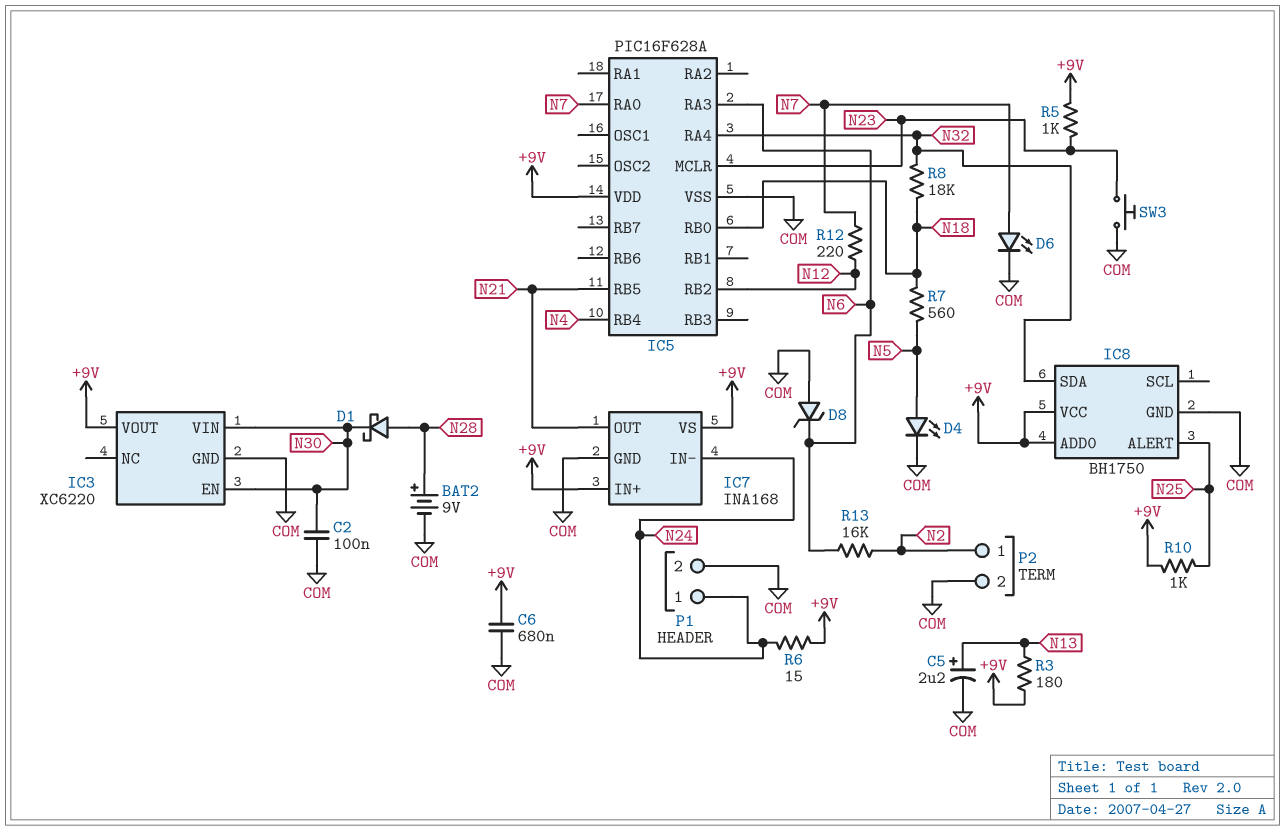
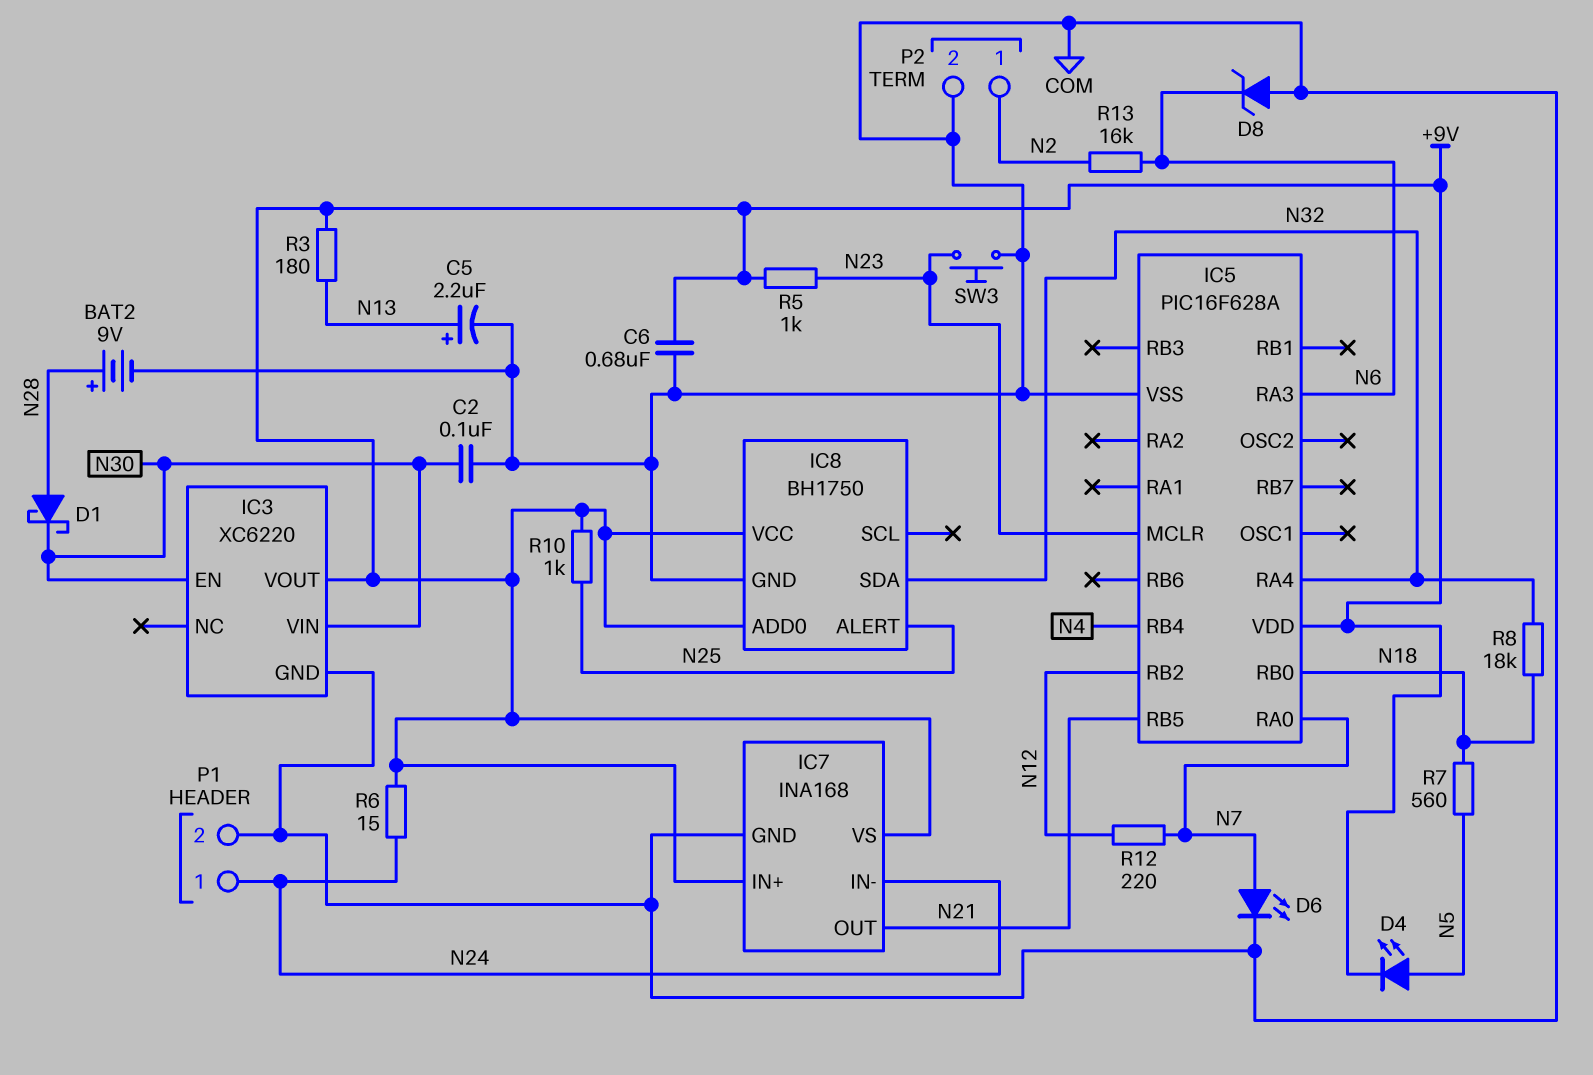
D4: LED (A N5, K COM) -> LED (A N5, K +9V)

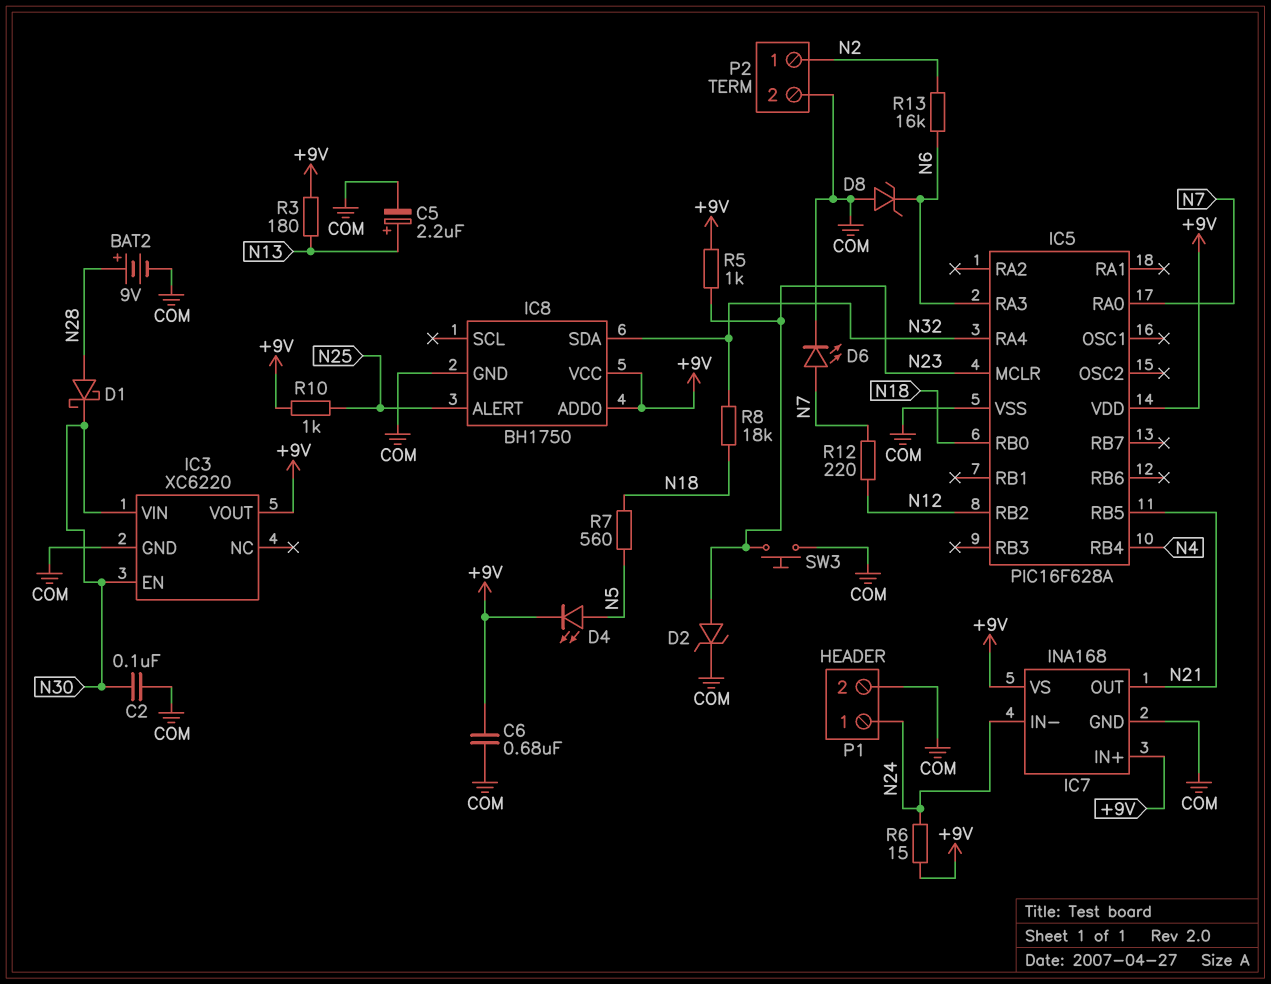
D2: none -> zener (A N23, K COM)

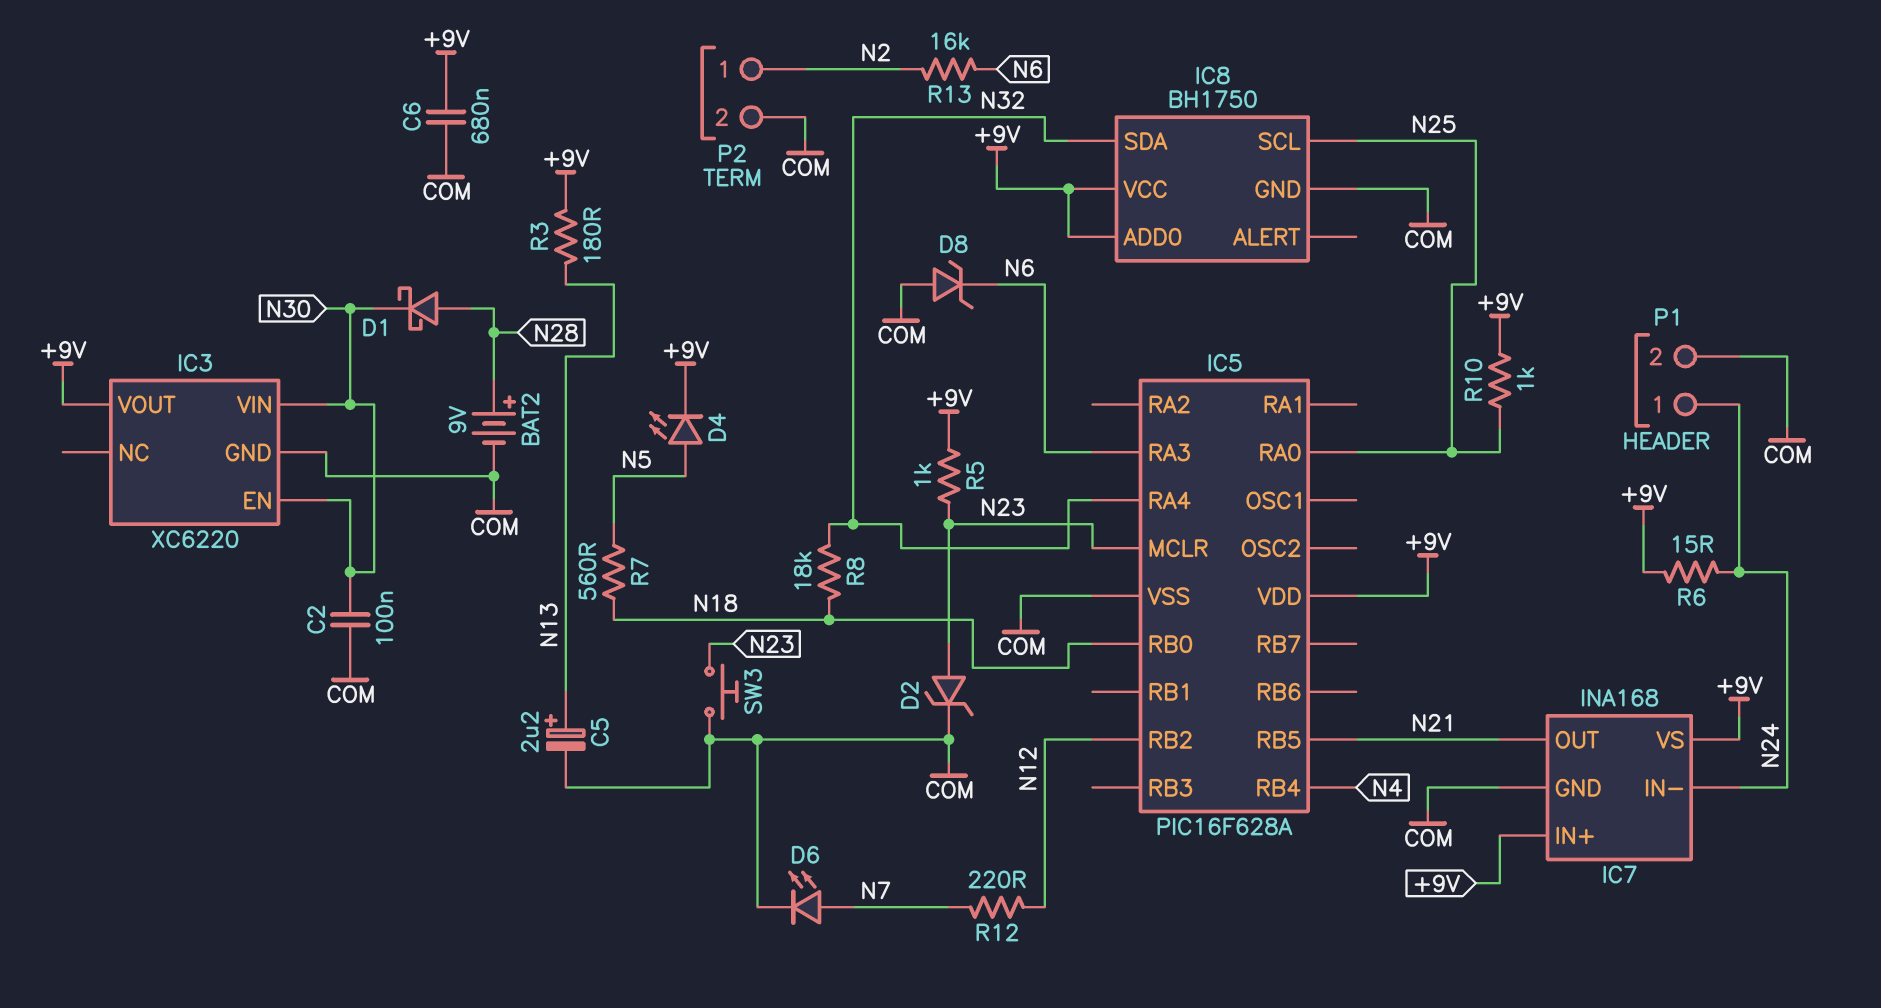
IC5 pin RA0: N7 -> N25
IC8 pin ALERT: N25 -> none
IC8 pin SCL: none -> N25

